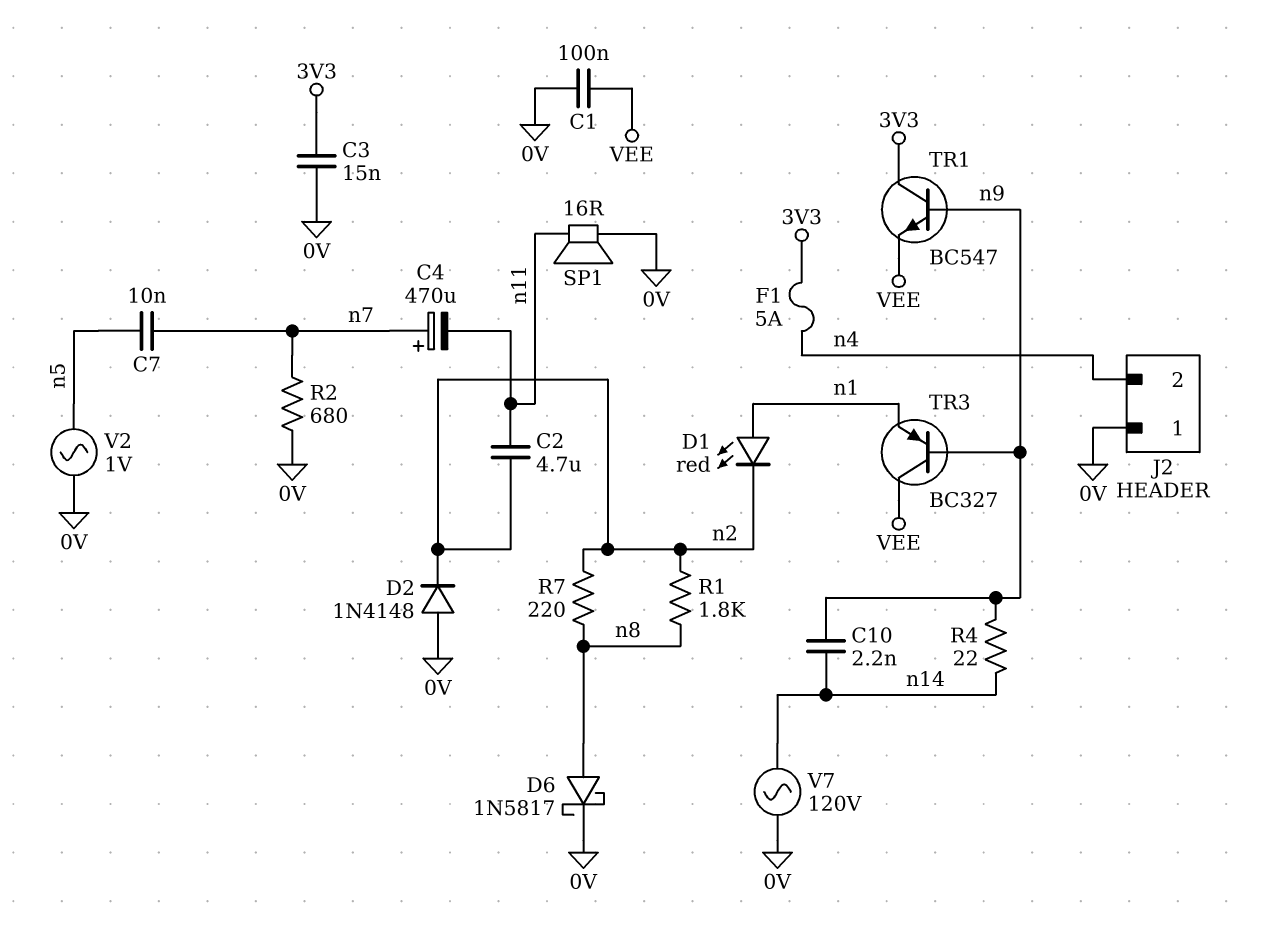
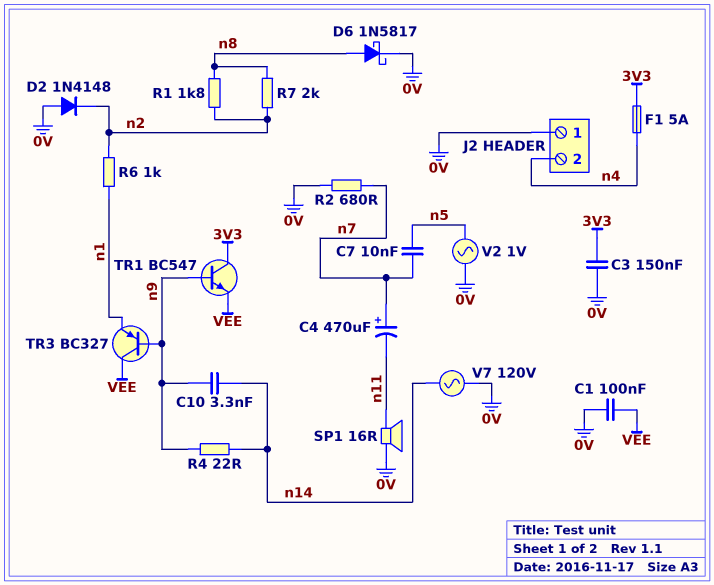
C2: 4.7uF (n2, n11) -> none
C3: 15nF (0V, 3V3) -> 150nF (0V, 3V3)
C10: 2.2nF (n9, n14) -> 3.3nF (n9, n14)
D1: LED red (A n1, K n2) -> none
R6: none -> 1k (n1, n2)
R7: 220 (n2, n8) -> 2k (n2, n8)

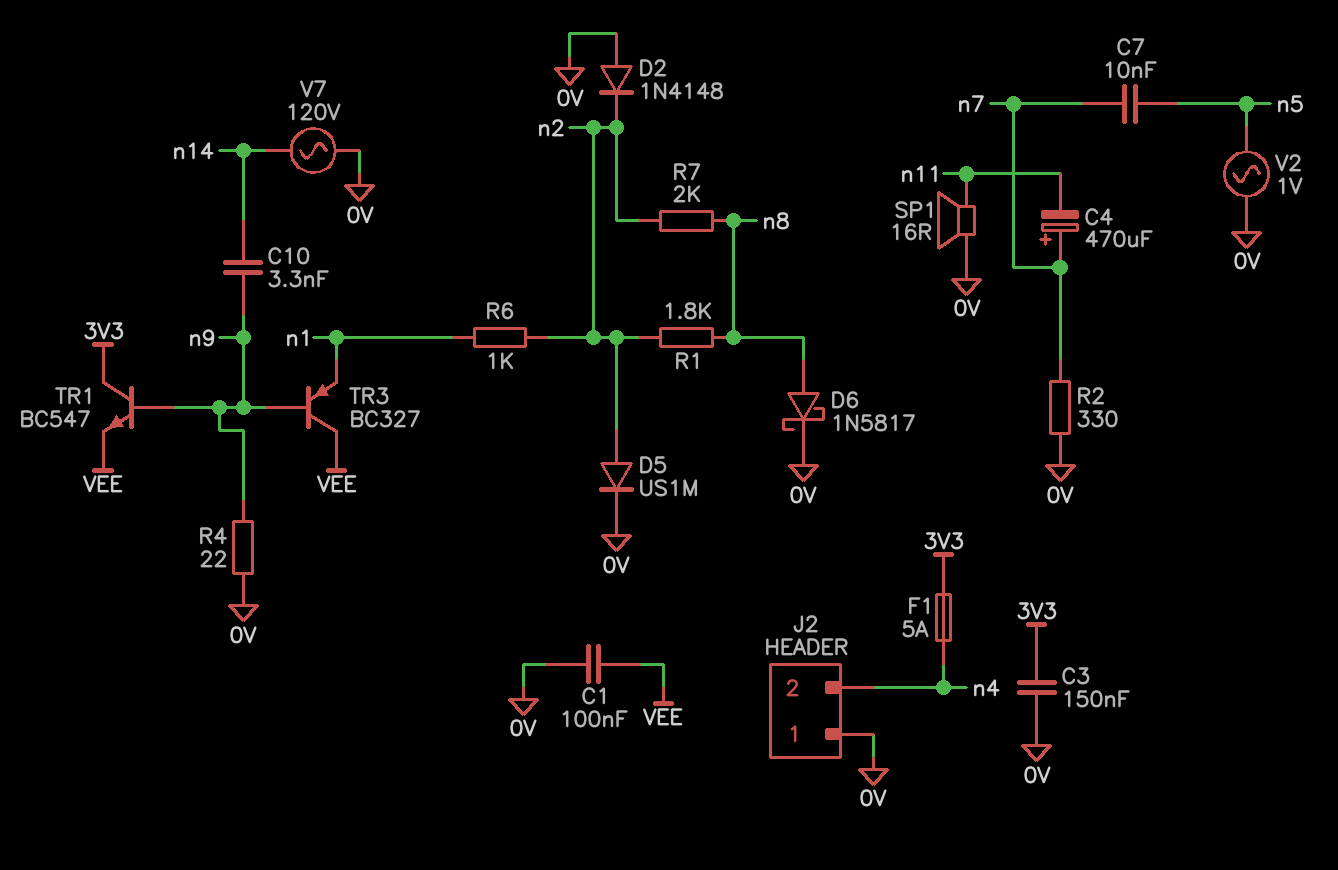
D5: none -> diode US1M (A n2, K 0V)
R2: 680 (0V, n7) -> 330 (0V, n7)
R4: 22 (n9, n14) -> 22 (0V, n9)

